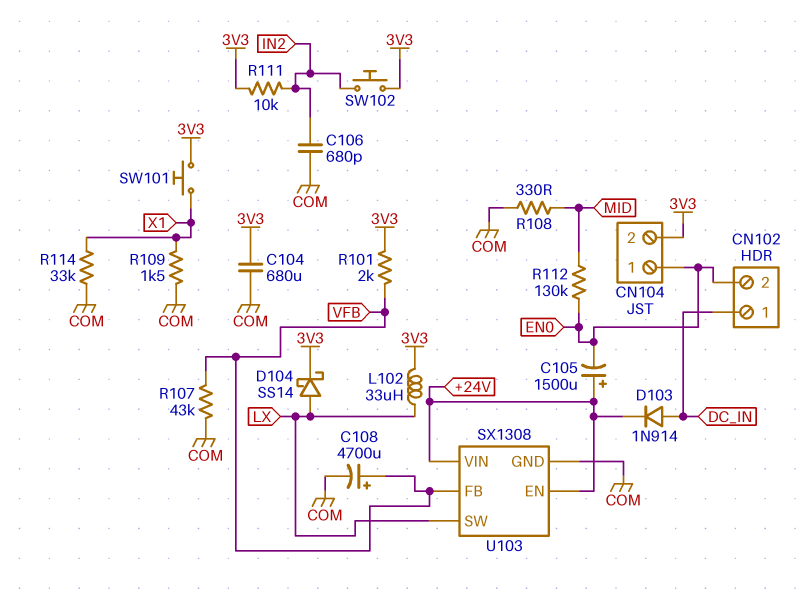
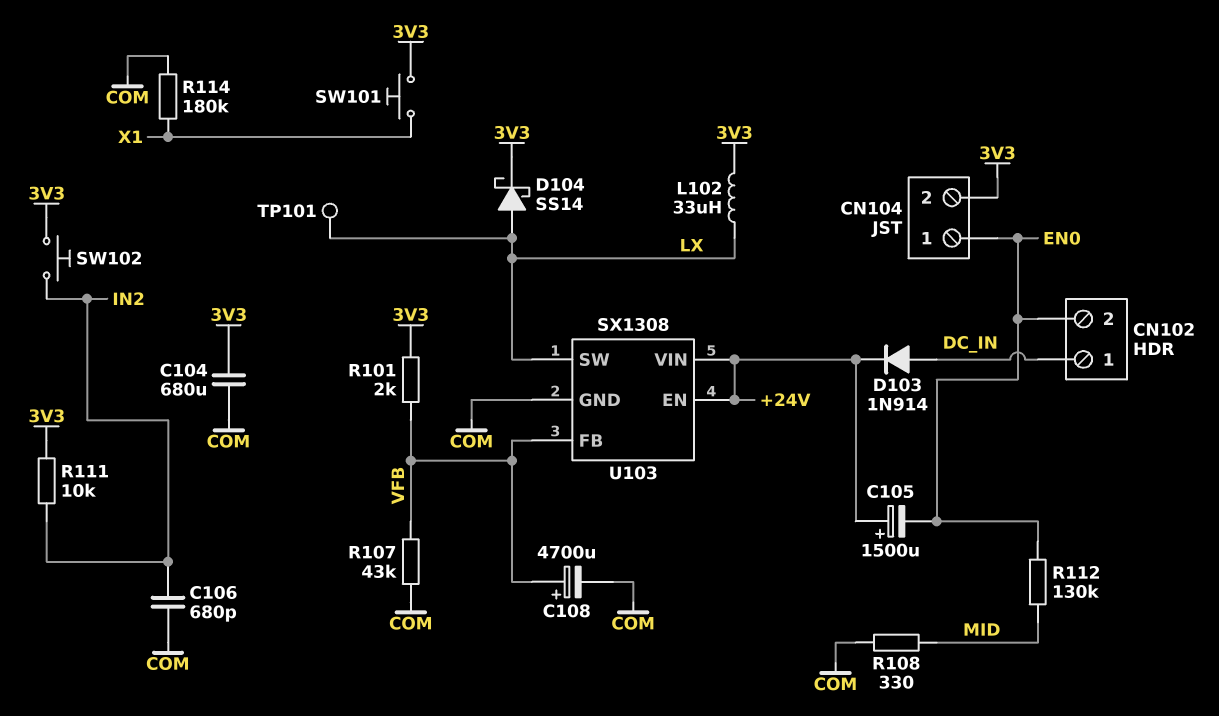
R109: 1.5k (COM, X1) -> none
R114: 33k (COM, X1) -> 180k (COM, X1)
TP101: none -> test point (LX)

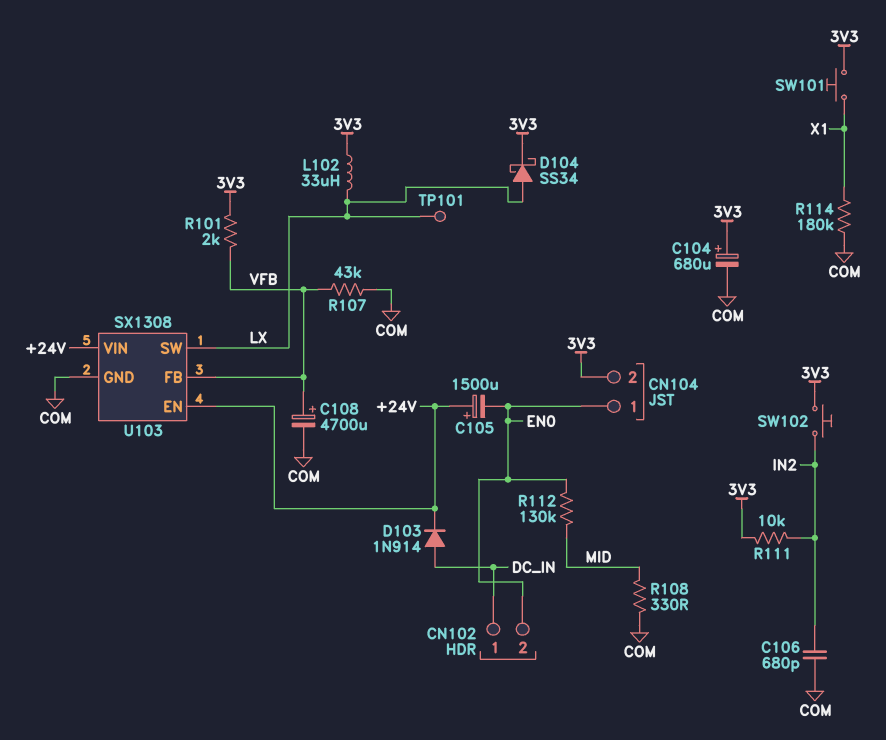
C104: 680uF (3V3, COM) -> 680uF (plus 3V3, minus COM)
D104: schottky SS14 (A LX, K 3V3) -> schottky SS34 (A LX, K 3V3)

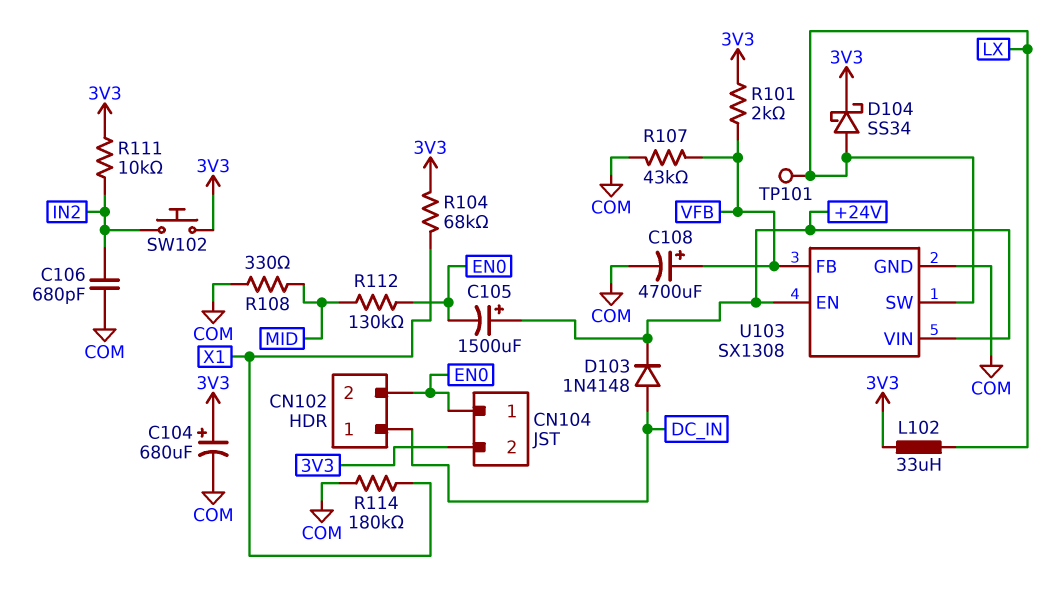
D103: diode 1N914 (A DC_IN, K +24V) -> diode 1N4148 (A DC_IN, K +24V)
R104: none -> 68k (3V3, X1)
SW101: button (3V3, X1) -> none

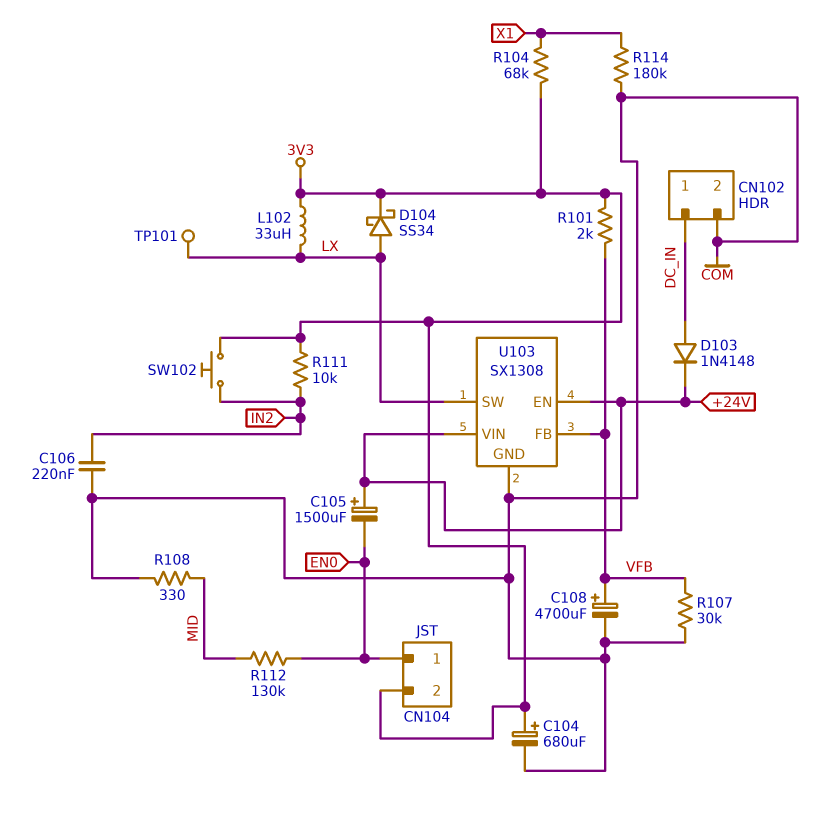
C106: 680pF (COM, IN2) -> 220nF (COM, IN2)
CN102 pin 2: EN0 -> COM
R107: 43k (COM, VFB) -> 30k (COM, VFB)

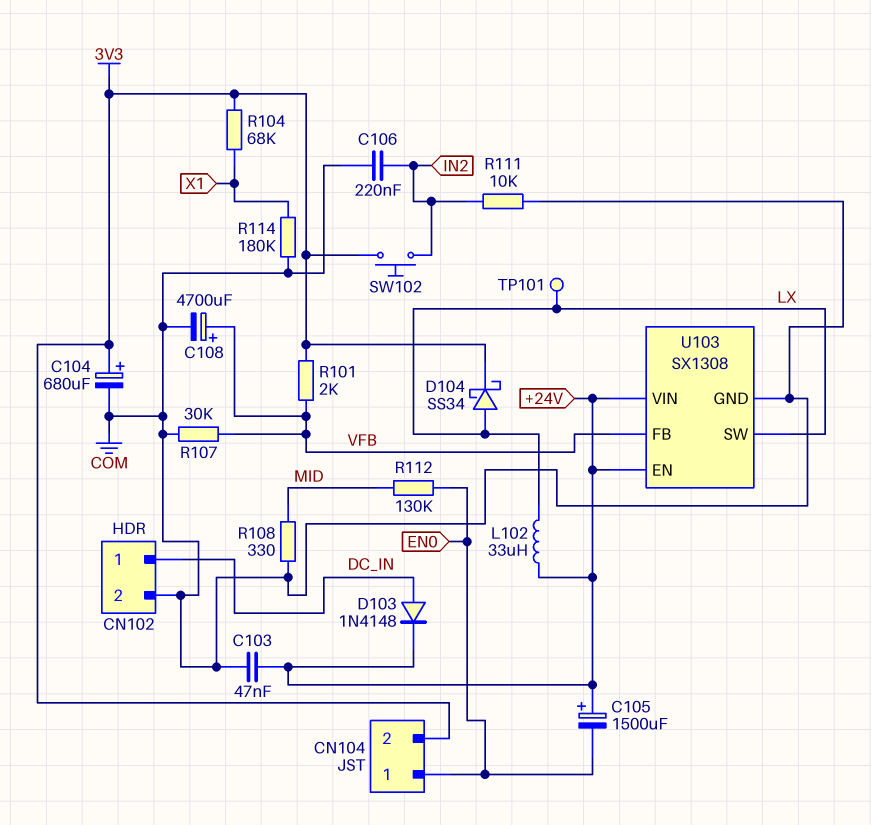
C103: none -> 47nF (+24V, COM)
L102: 33uH (3V3, LX) -> 33uH (+24V, LX)
R111: 10k (3V3, IN2) -> 10k (COM, IN2)

